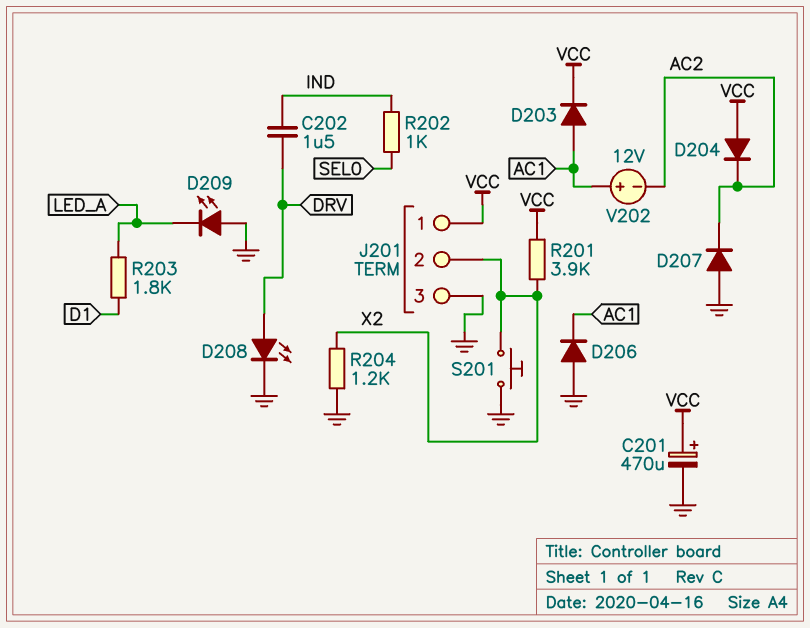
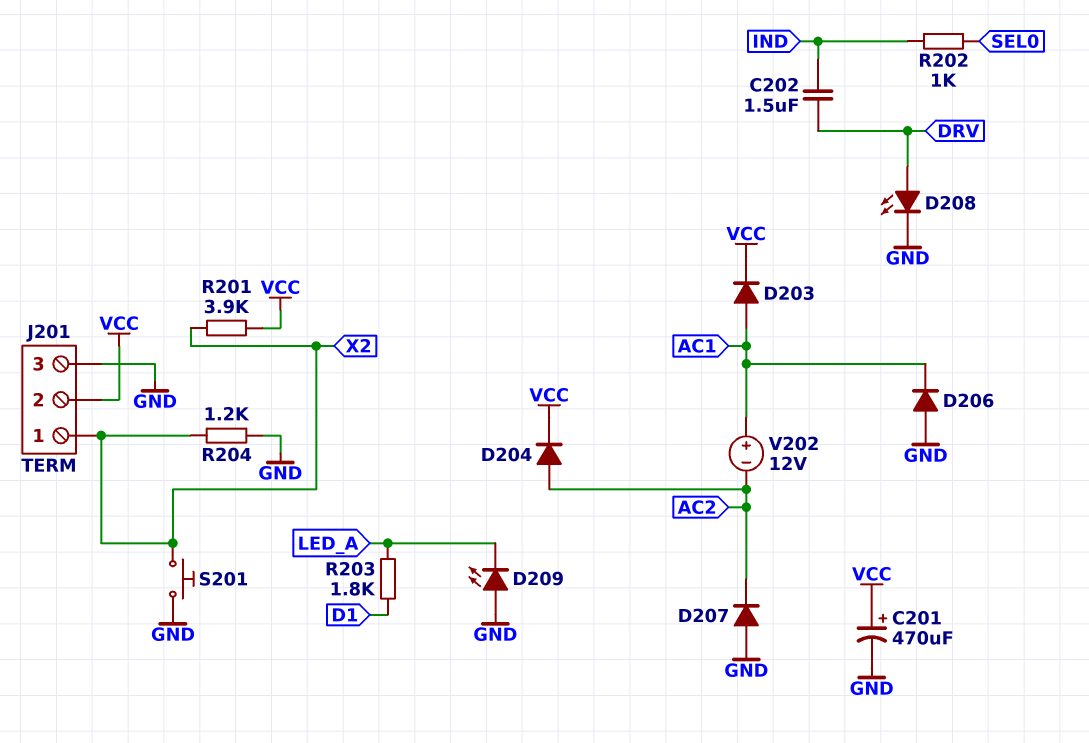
D204: diode (A VCC, K AC2) -> diode (A AC2, K VCC)
J201 pin 1: VCC -> X2
J201 pin 2: X2 -> VCC

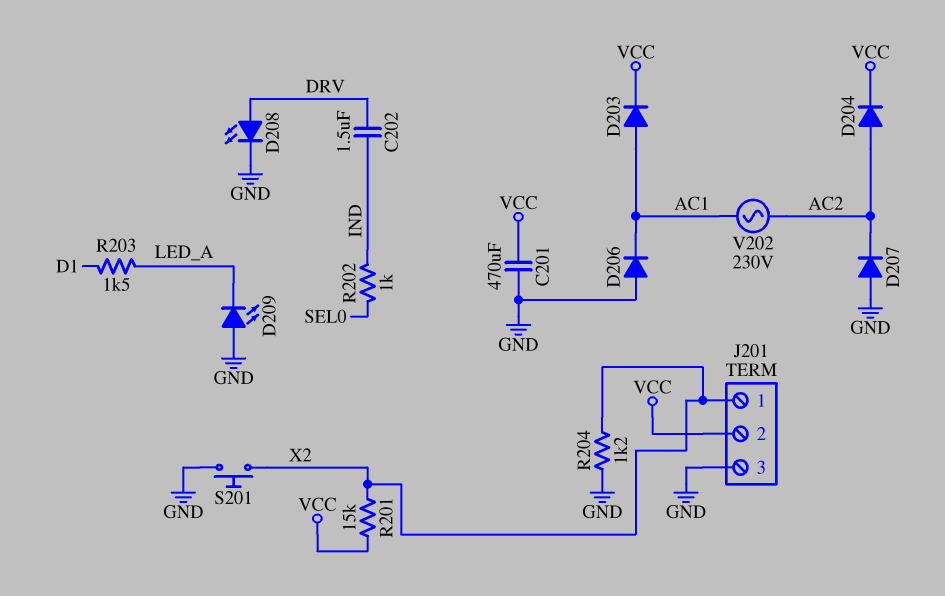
C201: 470uF (plus VCC, minus GND) -> 470uF (GND, VCC)
R201: 3.9k (VCC, X2) -> 15k (VCC, X2)
R203: 1.8k (D1, LED_A) -> 1.5k (D1, LED_A)
V202: 12V (plus AC1, minus AC2) -> AC 230V (AC1, AC2)

